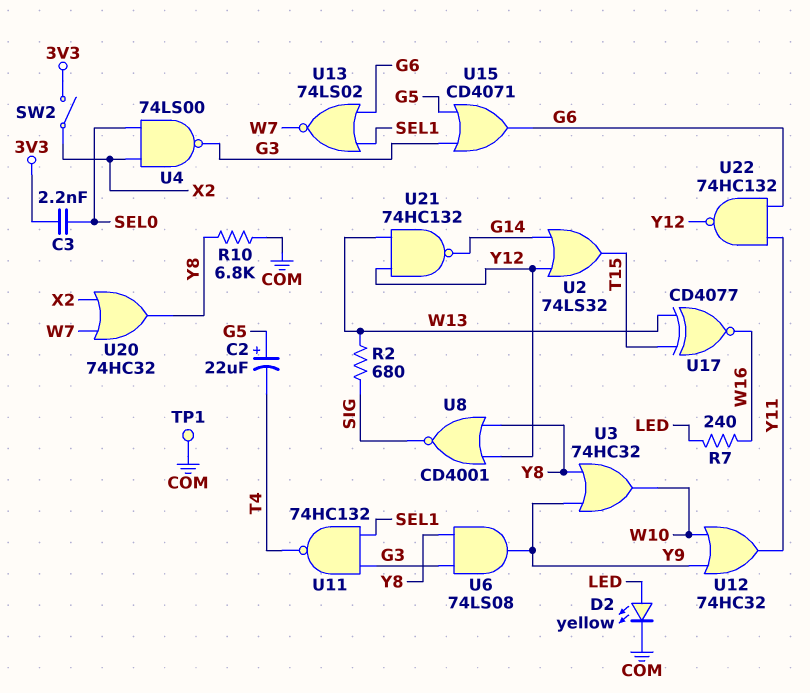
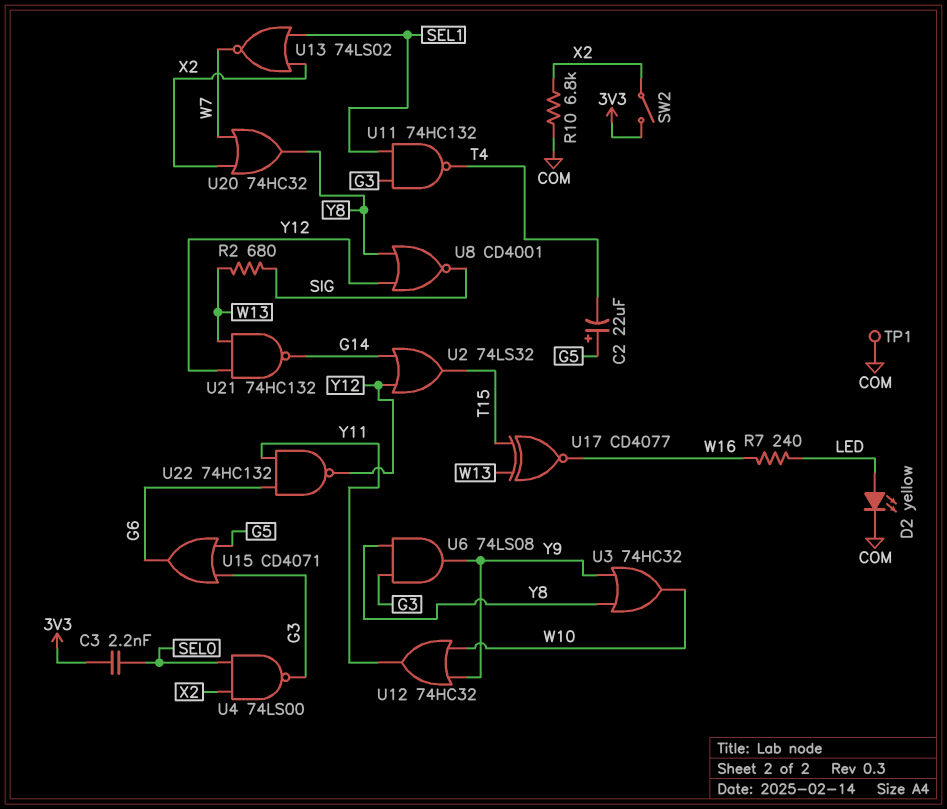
R10: 6.8k (COM, Y8) -> 6.8k (COM, X2)
U13: NOR 74LS02 (in G6, in SEL1, out W7) -> NOR 74LS02 (in SEL1, in X2, out W7)

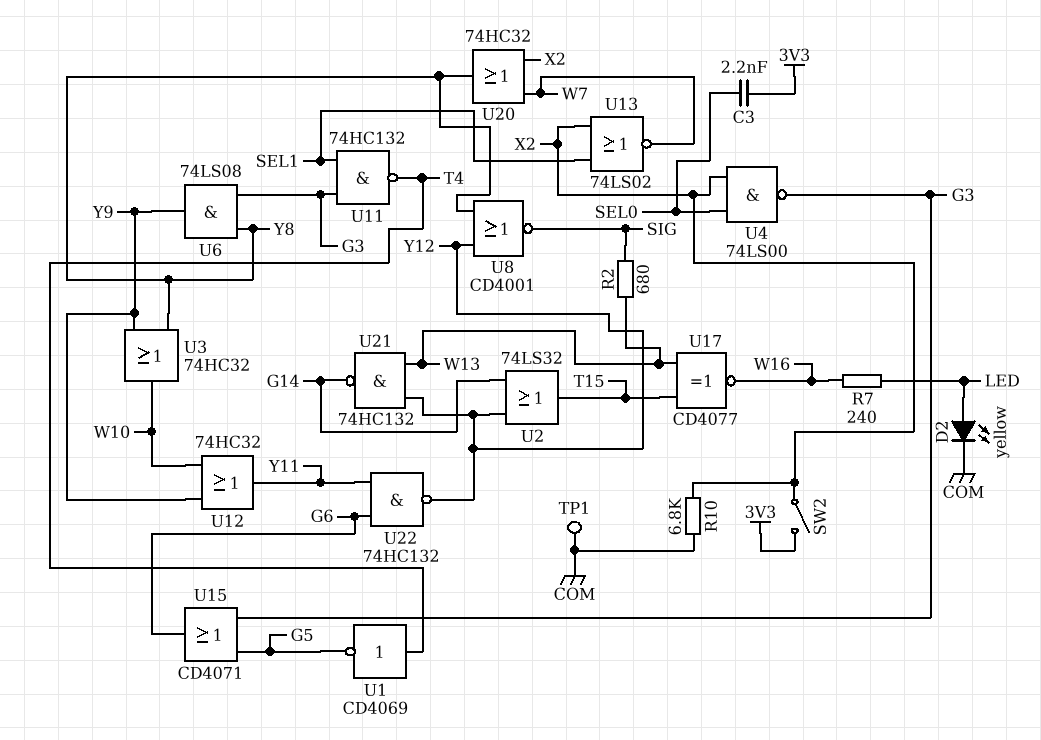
C2: 22uF (plus G5, minus T4) -> none
U1: none -> NOT CD4069 (in T4, out G5)

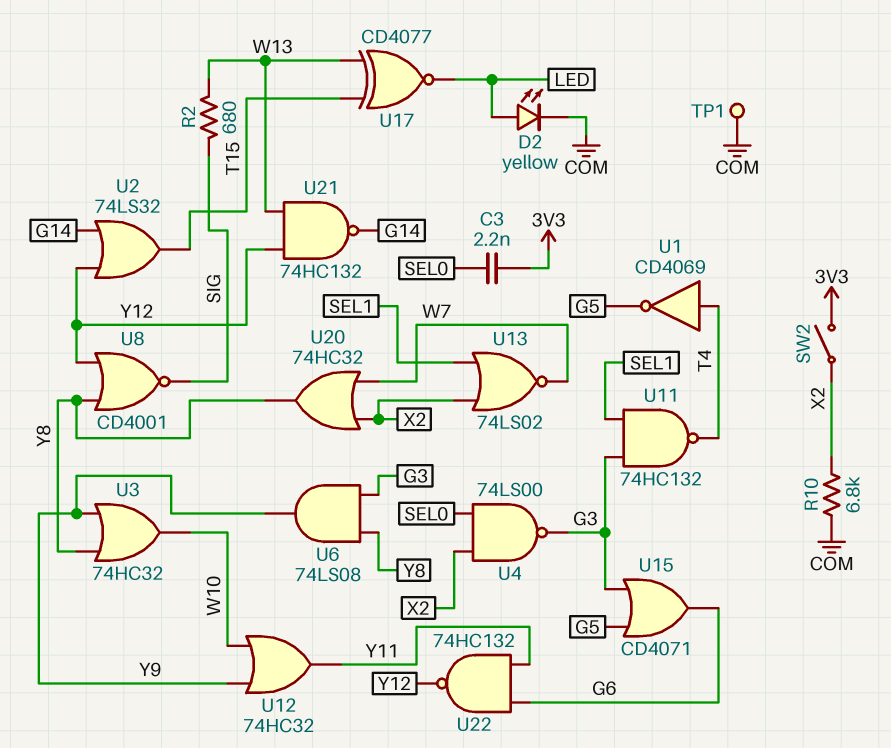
R7: 240 (LED, W16) -> none
U17: XNOR CD4077 (in T15, in W13, out W16) -> XNOR CD4077 (in T15, in W13, out LED)

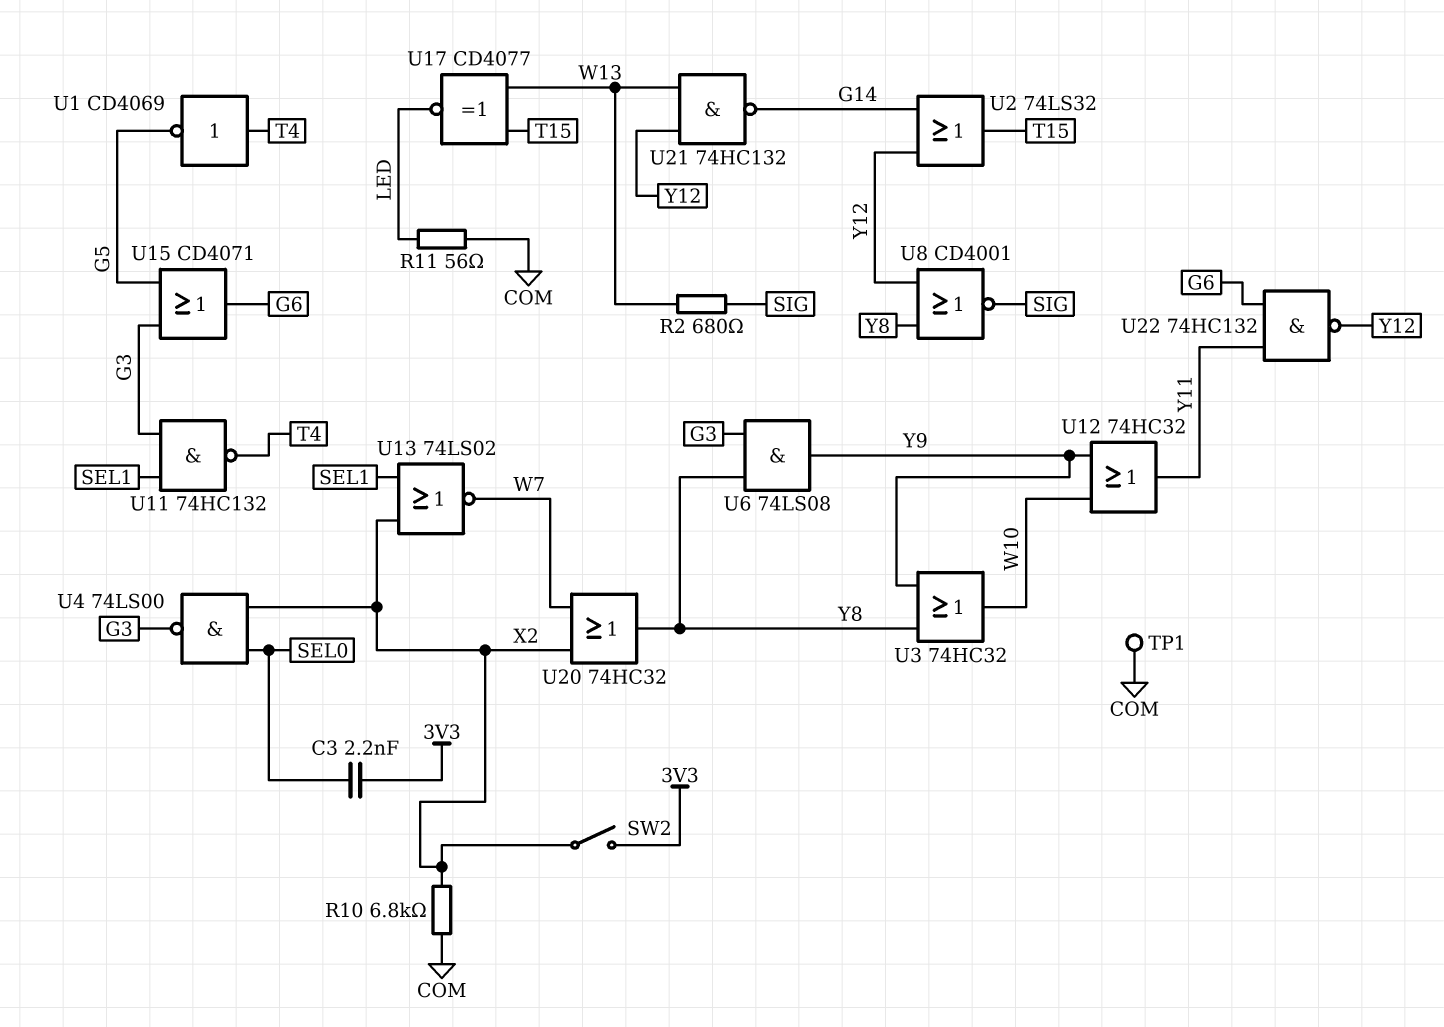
D2: LED yellow (A LED, K COM) -> none
R11: none -> 56 (COM, LED)

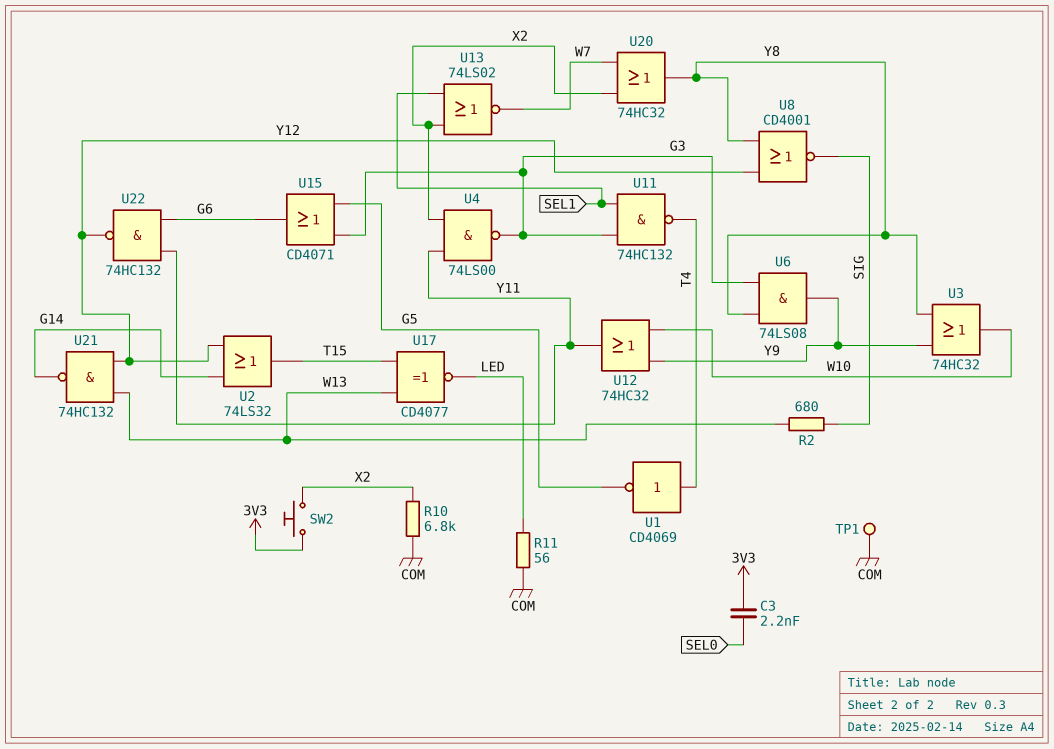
SW2: switch (3V3, X2) -> button (3V3, X2)
U4: NAND 74LS00 (in SEL0, in X2, out G3) -> NAND 74LS00 (in X2, in Y11, out G3)

